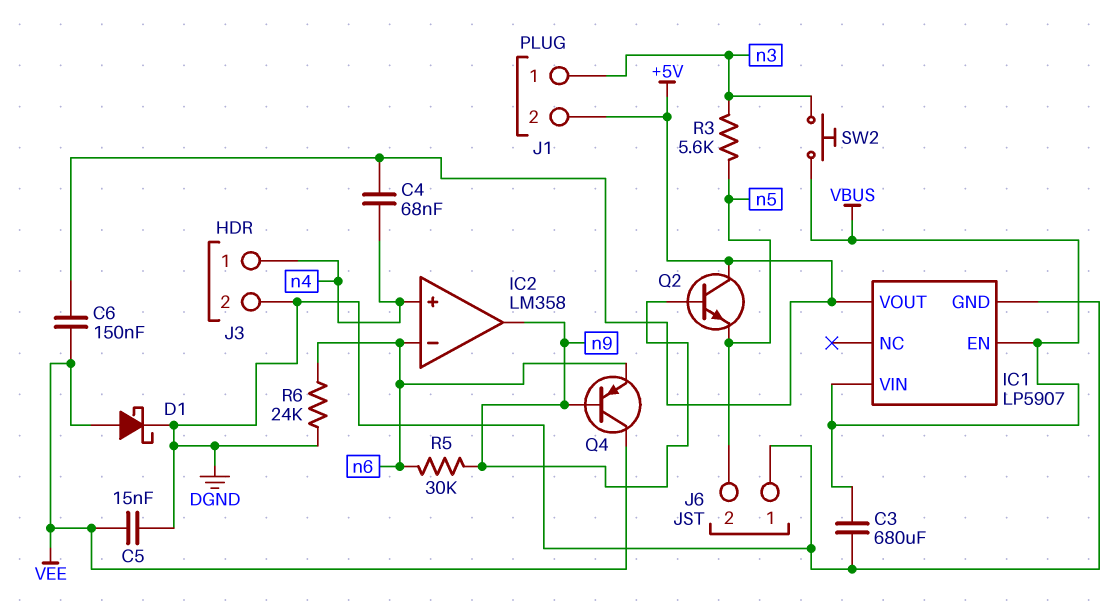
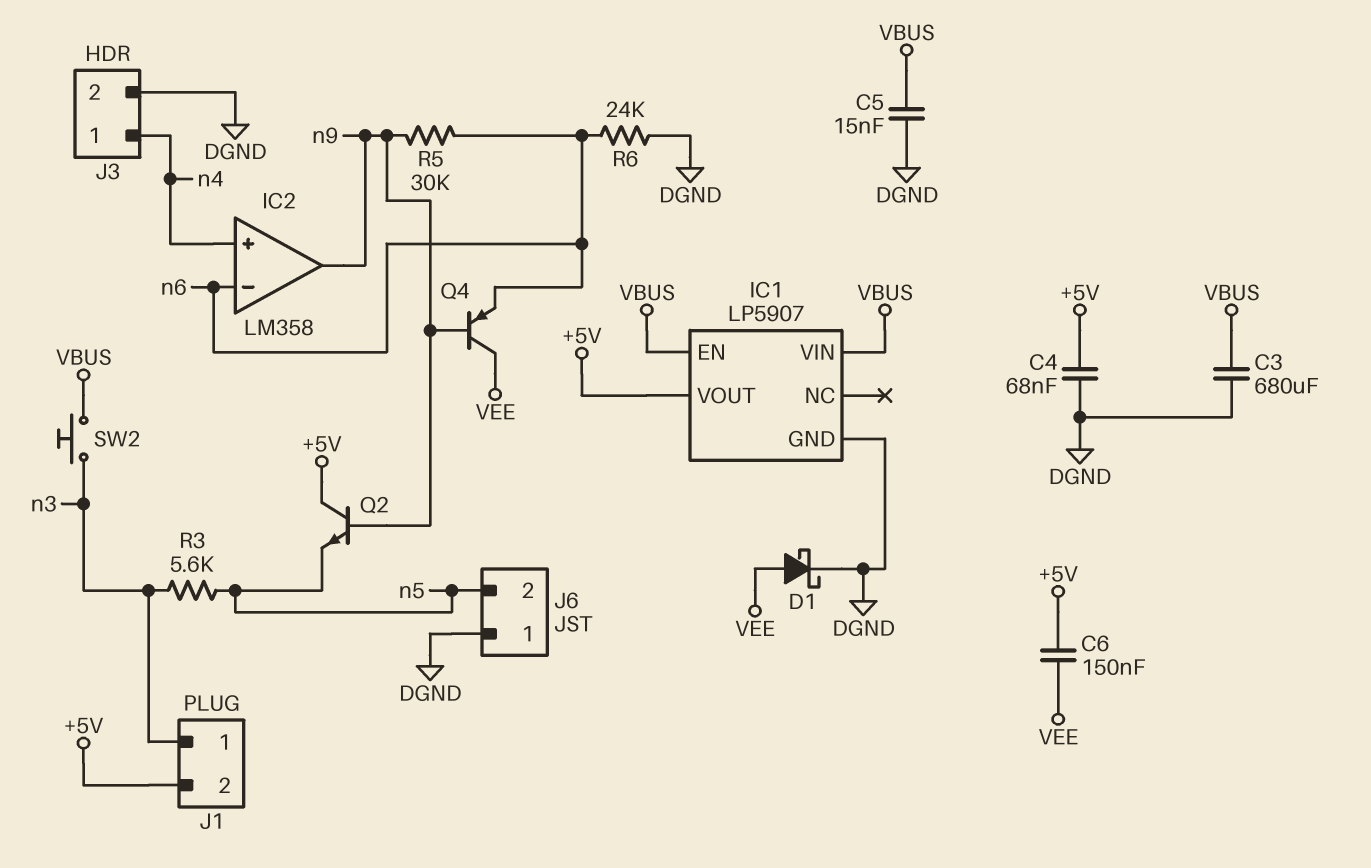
C4: 68nF (+5V, n4) -> 68nF (+5V, DGND)
C5: 15nF (DGND, VEE) -> 15nF (DGND, VBUS)

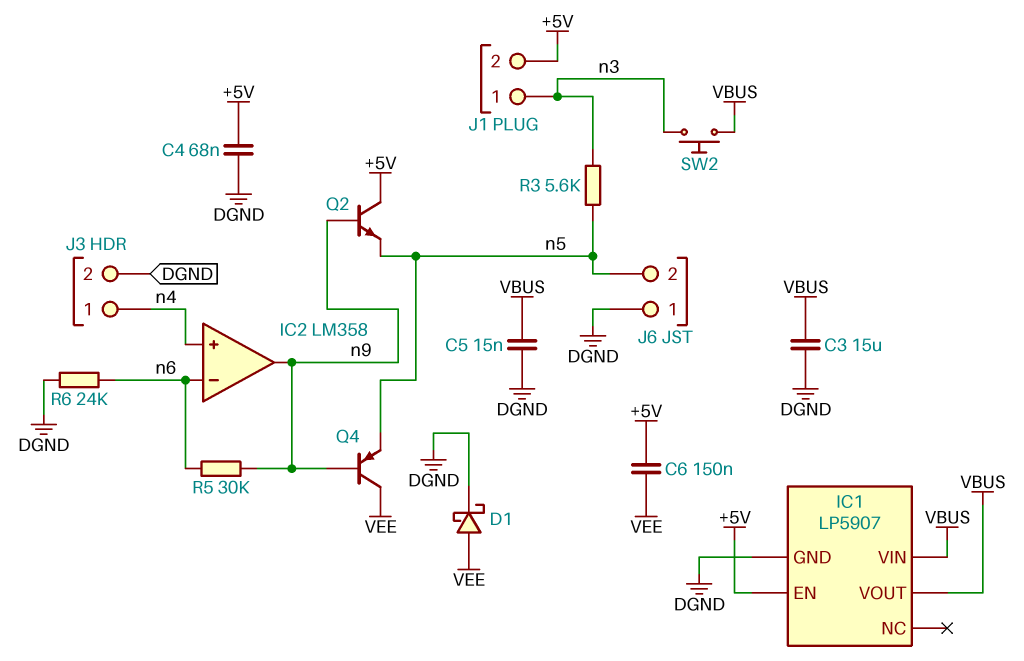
C3: 680uF (DGND, VBUS) -> 15uF (DGND, VBUS)
IC1 pin EN: VBUS -> +5V
IC1 pin VOUT: +5V -> VBUS
Q4: PNP (B n9, C VEE, E n6) -> PNP (B n9, C VEE, E n5)

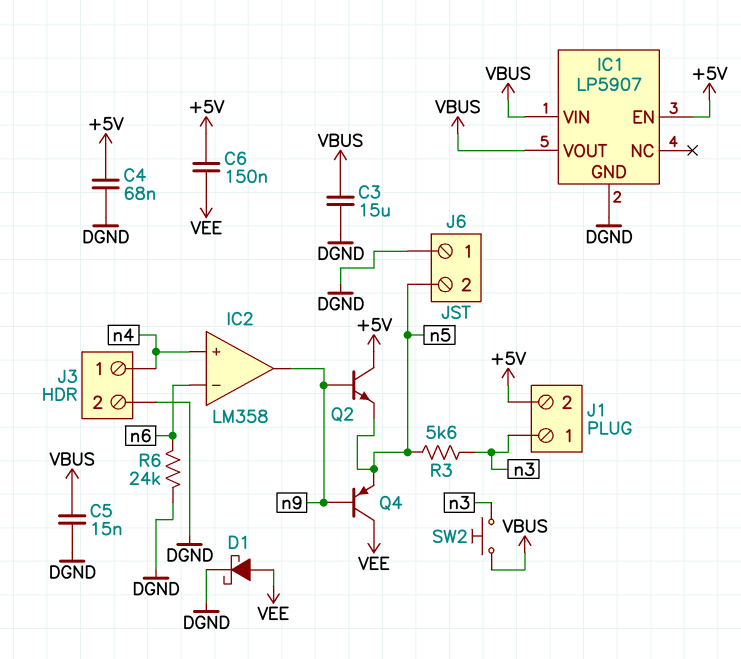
R5: 30k (n6, n9) -> none

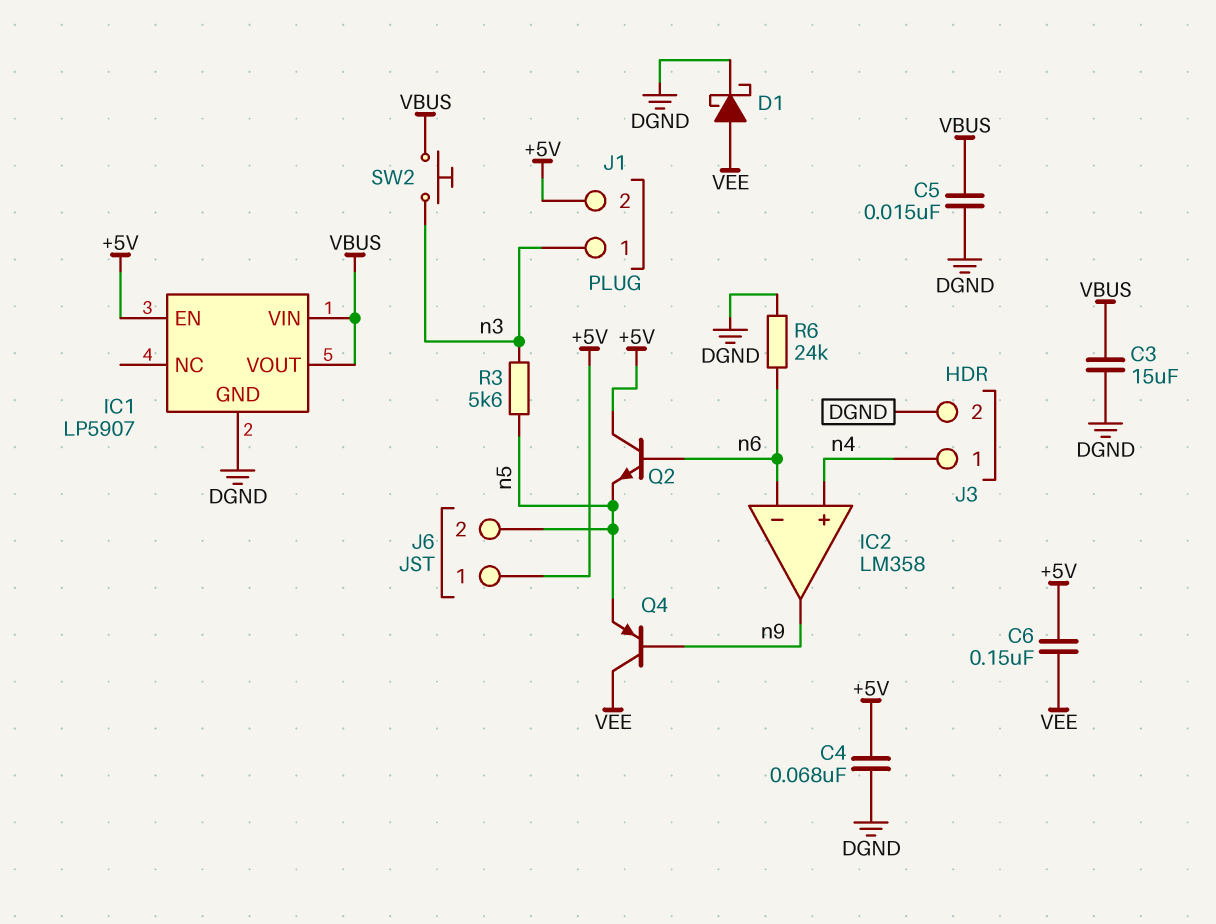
J6 pin 1: DGND -> +5V
Q2: NPN (B n9, C +5V, E n5) -> NPN (B n6, C +5V, E n5)

